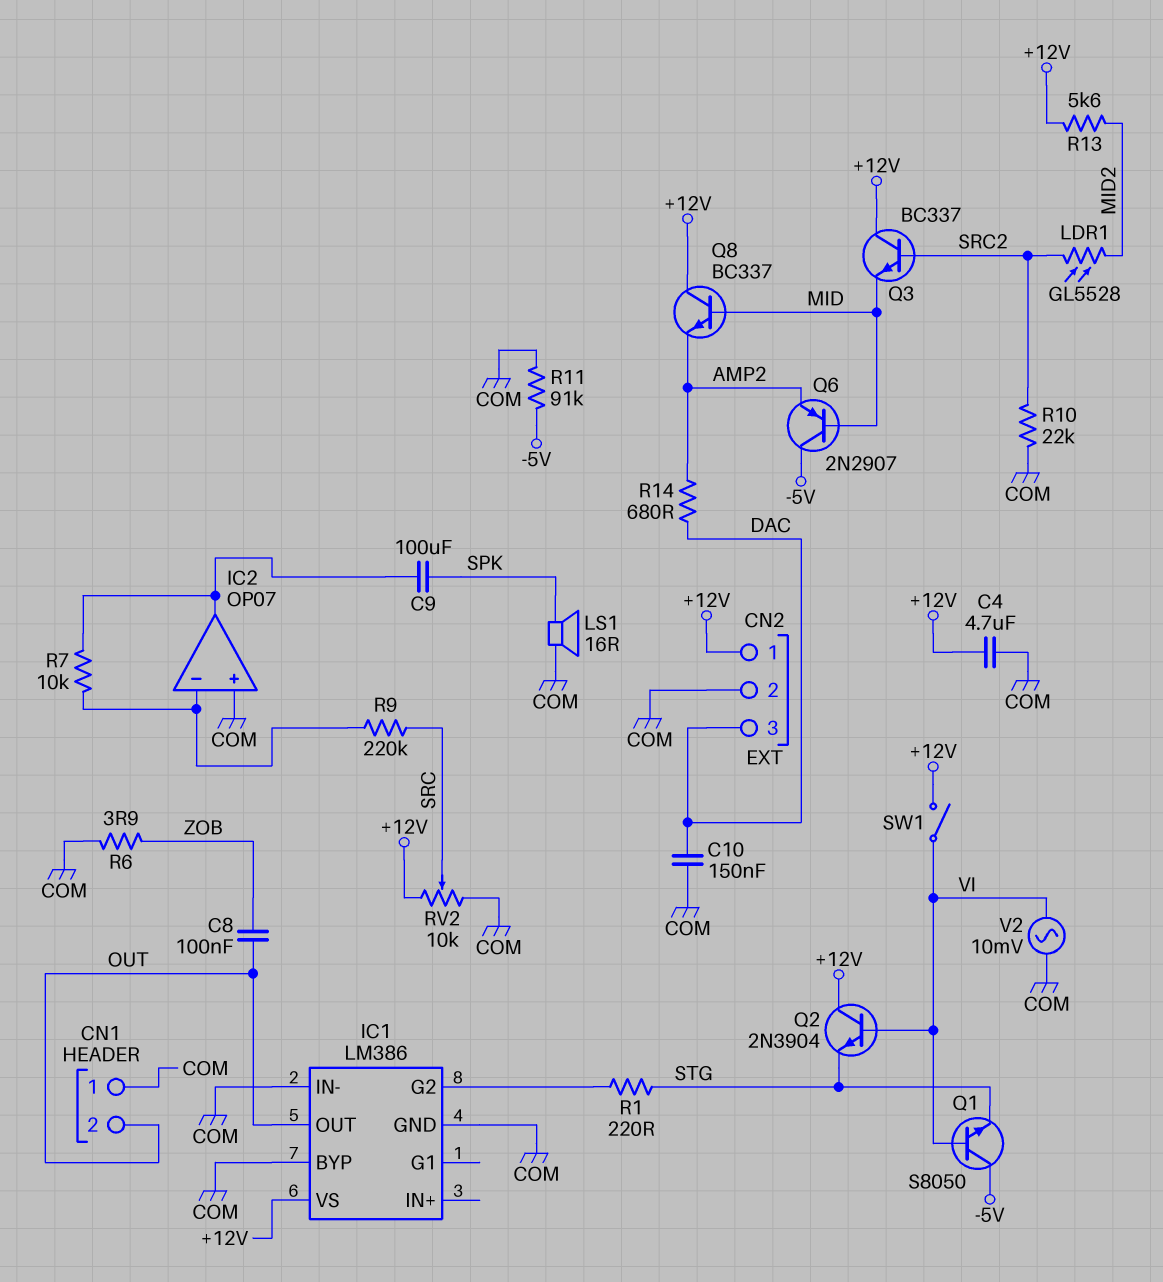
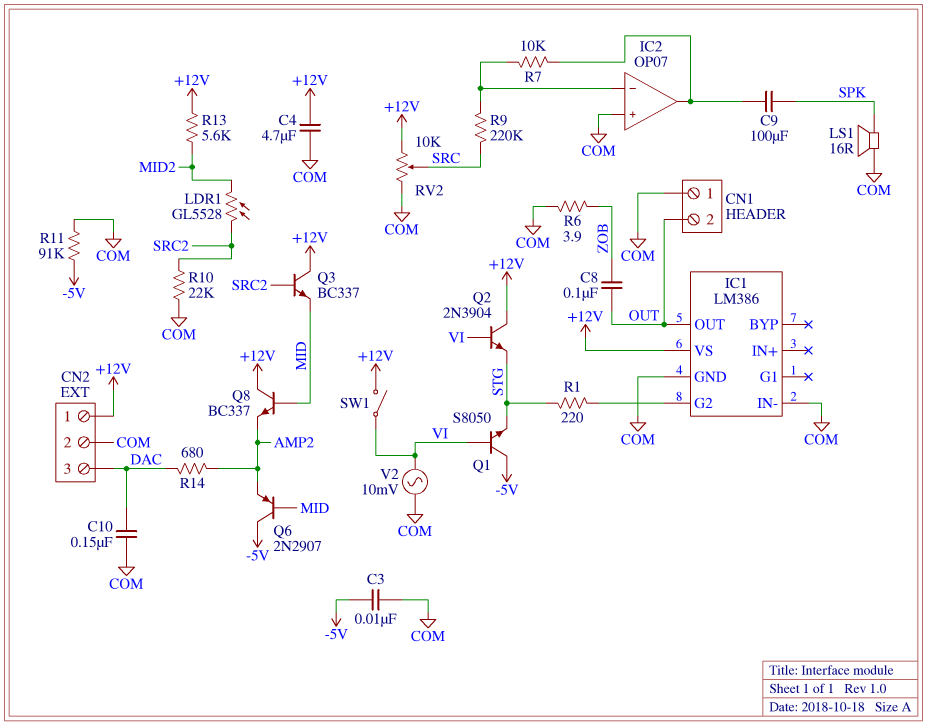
C3: none -> 10nF (-5V, COM)
IC1 pin BYP: COM -> none

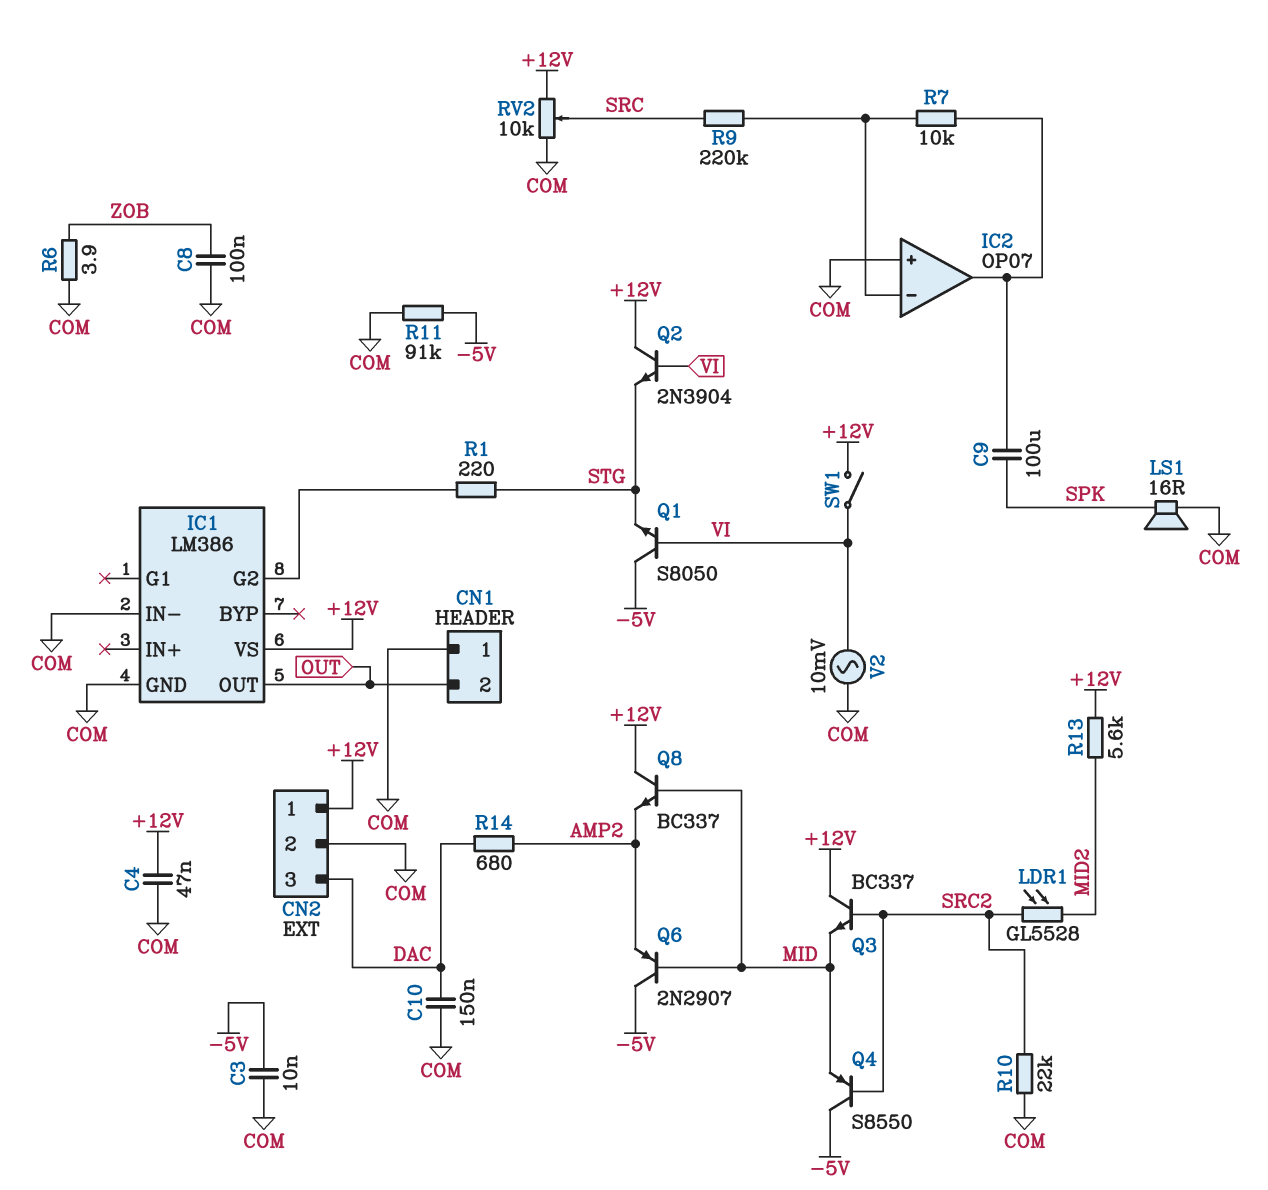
C4: 4.7uF (+12V, COM) -> 47nF (+12V, COM)
C8: 100nF (OUT, ZOB) -> 100nF (COM, ZOB)
Q4: none -> PNP S8550 (B SRC2, C -5V, E MID)

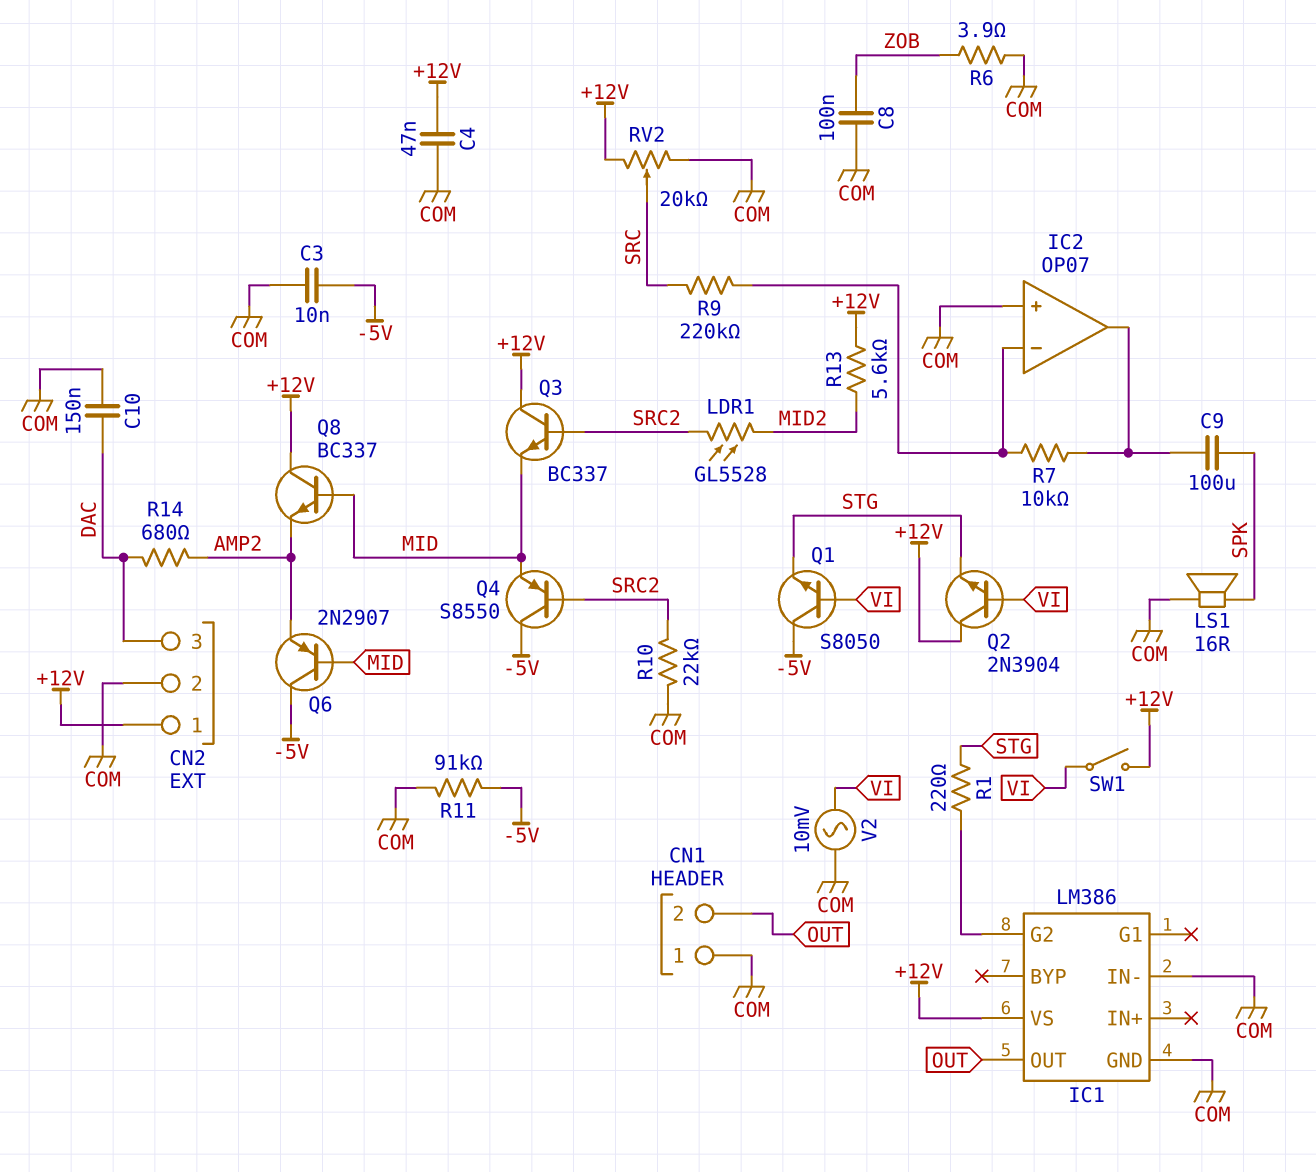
RV2: 10k (+12V, COM, wiper SRC) -> 20k (+12V, COM, wiper SRC)

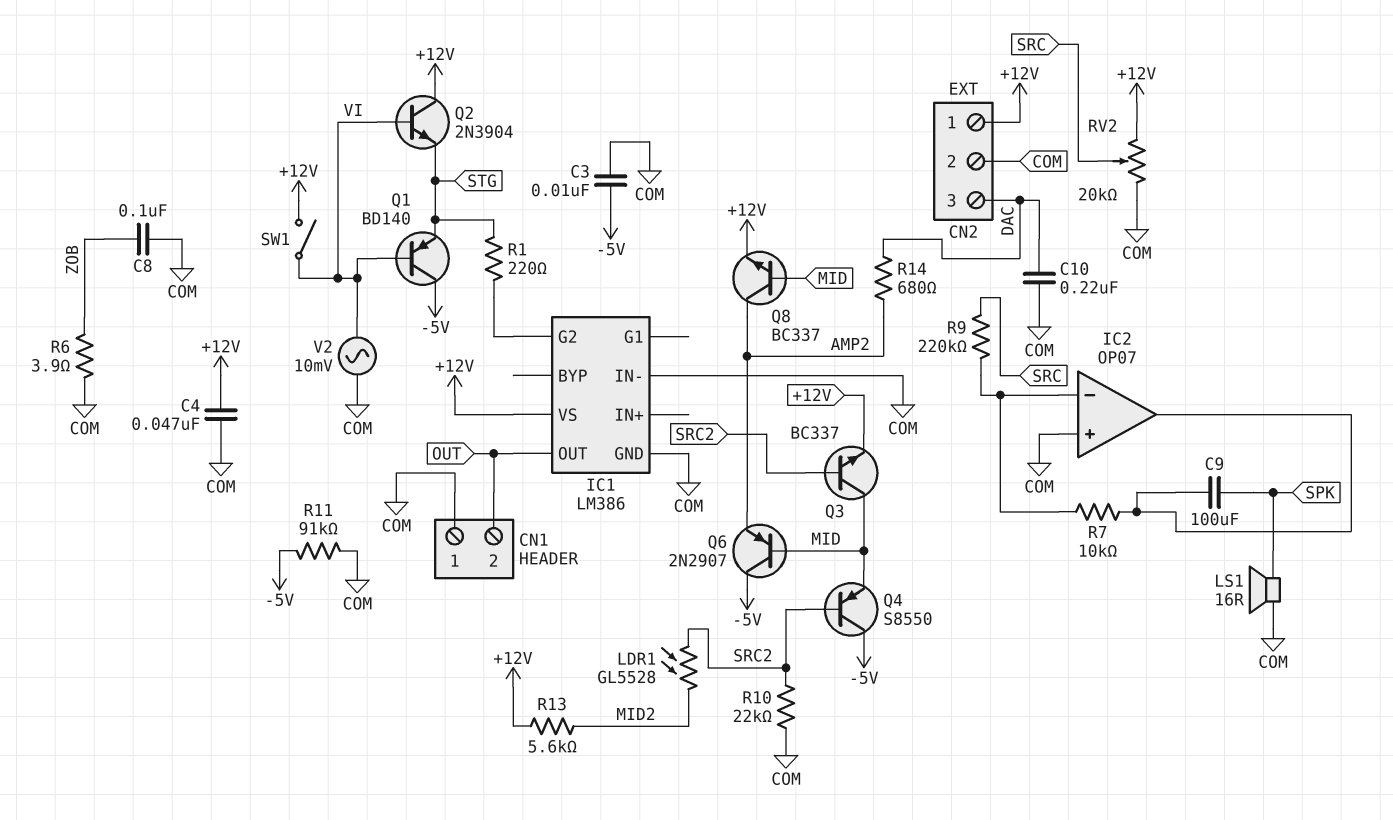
C10: 150nF (COM, DAC) -> 220nF (COM, DAC)
Q1: NPN S8050 (B VI, C -5V, E STG) -> PNP BD140 (B VI, C -5V, E STG)
Q3: NPN BC337 (B SRC2, C +12V, E MID) -> NPN BC337 (B SRC2, C MID, E +12V)
Q8: NPN BC337 (B MID, C +12V, E AMP2) -> NPN BC337 (B MID, C AMP2, E +12V)

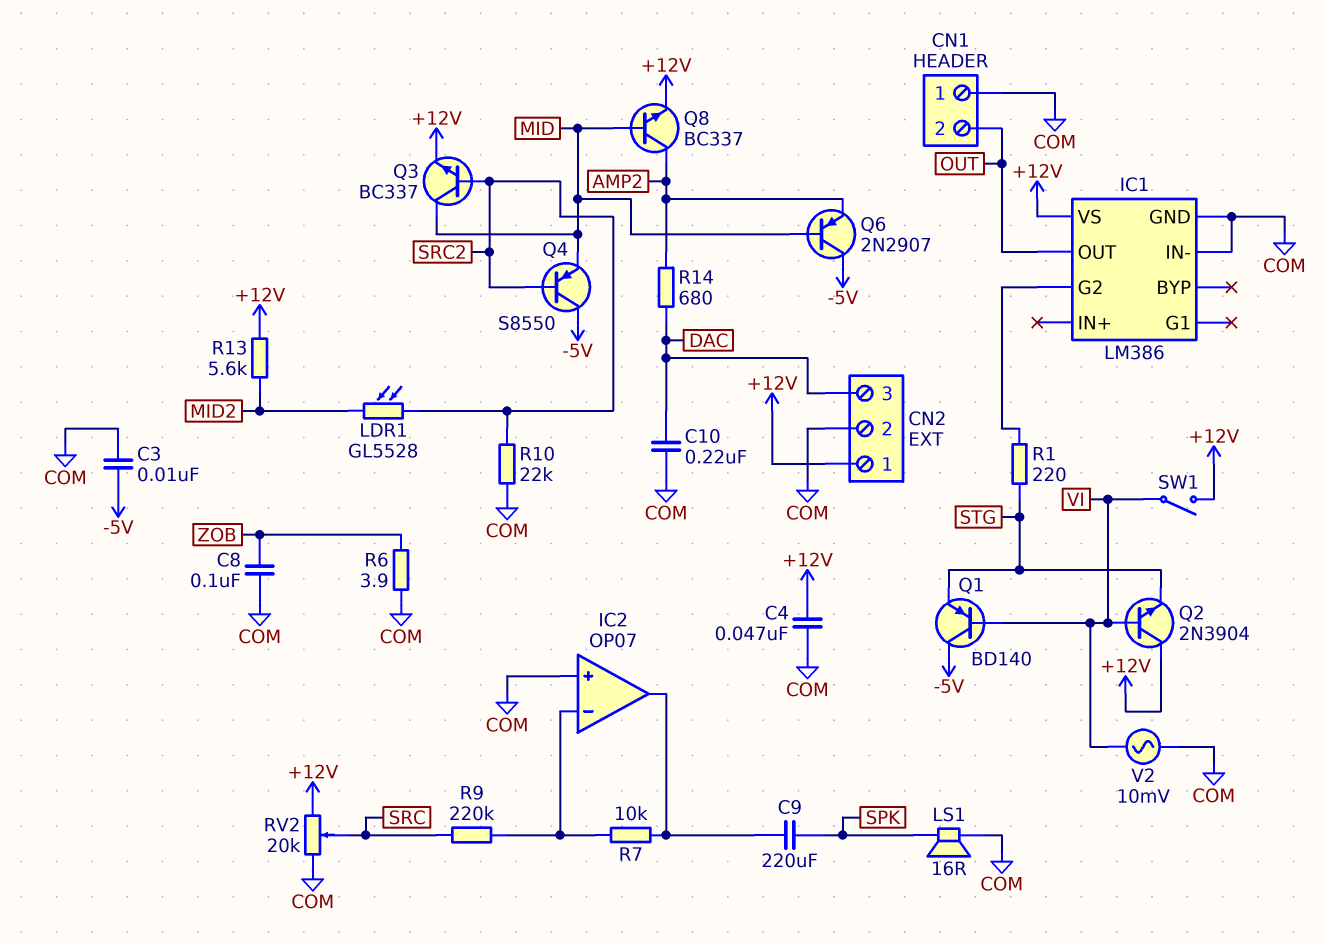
C9: 100uF (IC2/out, SPK) -> 220uF (IC2/out, SPK)
R11: 91k (-5V, COM) -> none

